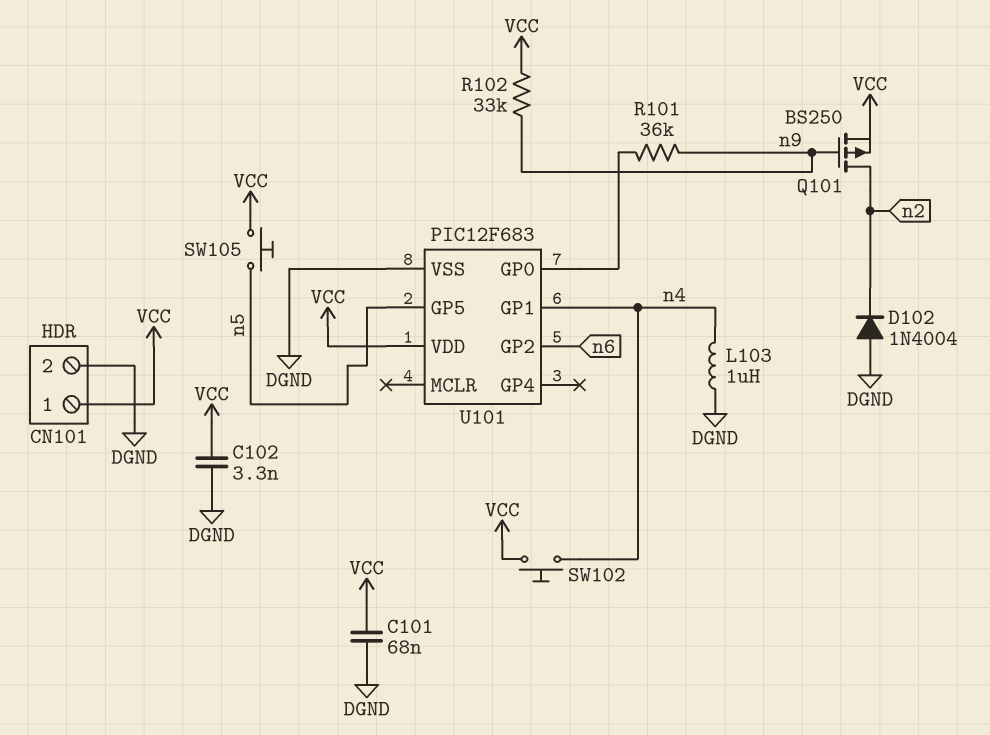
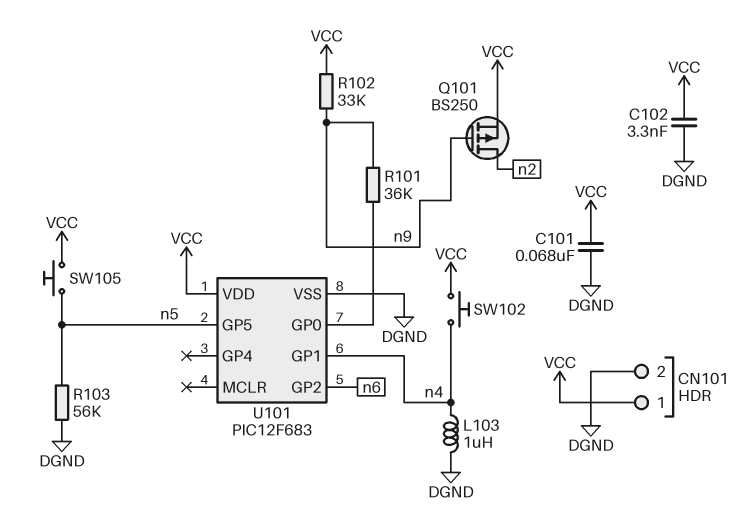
D102: diode 1N4004 (A DGND, K n2) -> none
R103: none -> 56k (DGND, n5)

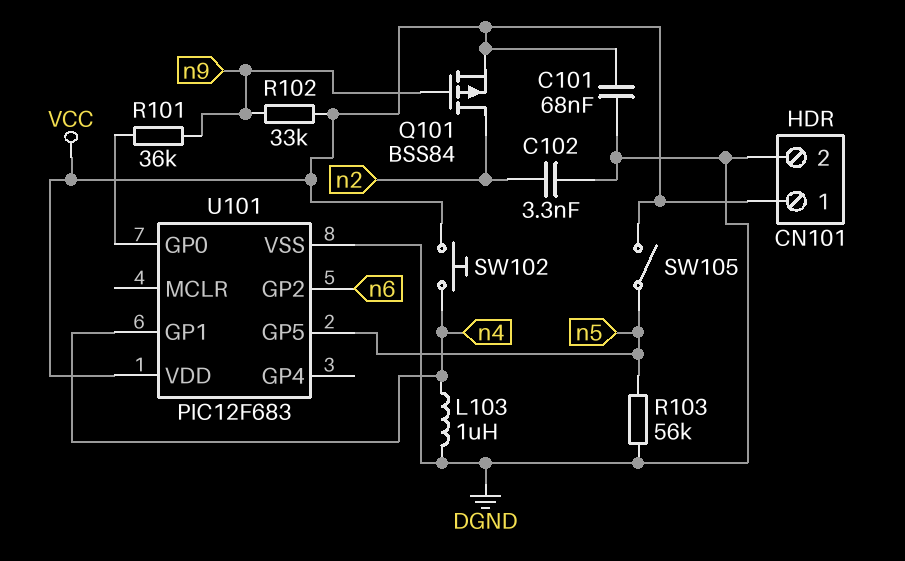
C102: 3.3nF (DGND, VCC) -> 3.3nF (DGND, n2)
Q101: PMOS BS250 (G n9, D n2, S VCC) -> PMOS BSS84 (G n9, D n2, S VCC)
SW105: button (VCC, n5) -> switch (VCC, n5)

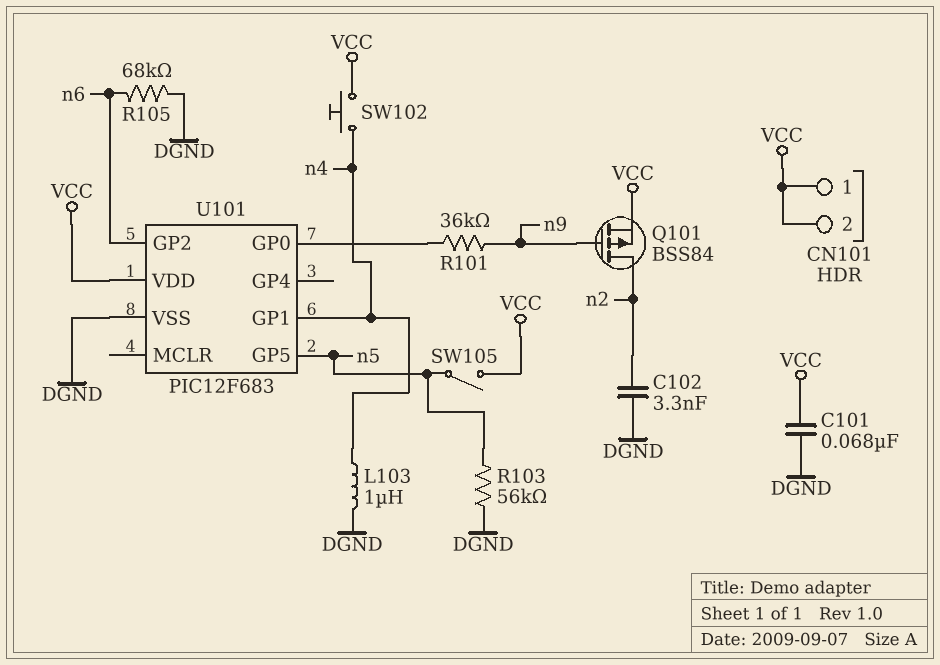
CN101 pin 2: DGND -> VCC
R102: 33k (VCC, n9) -> none
R105: none -> 68k (DGND, n6)

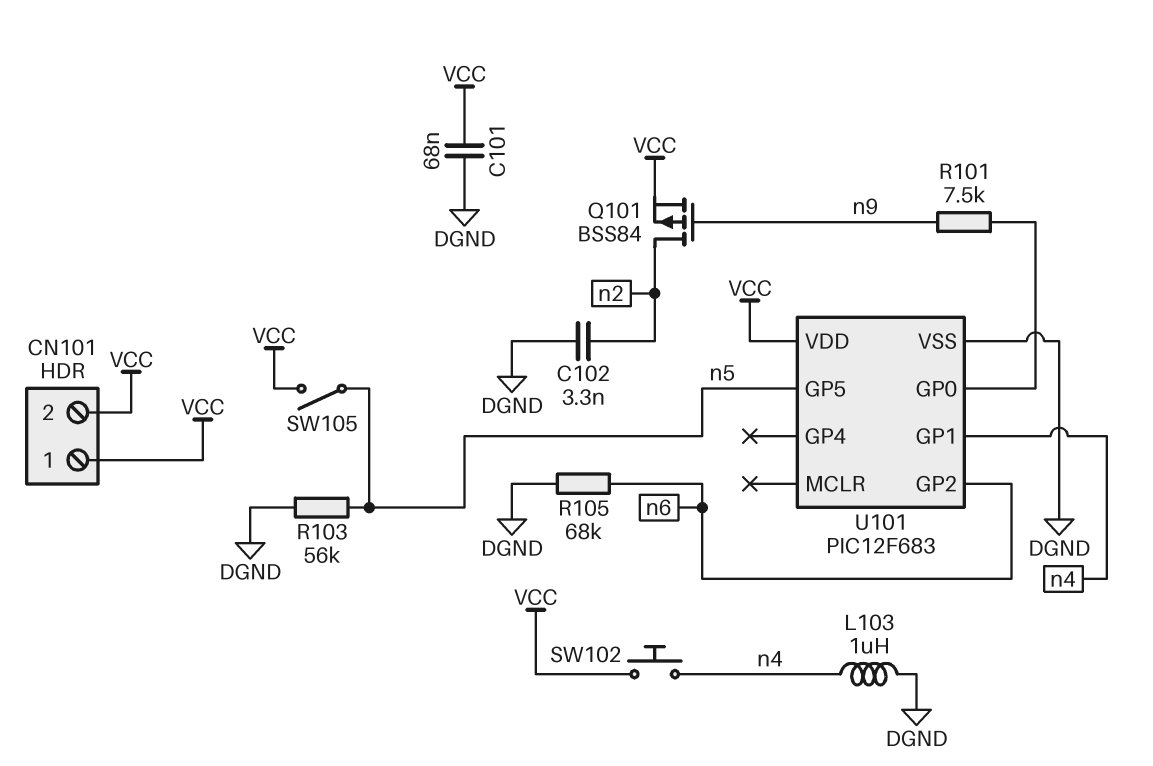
R101: 36k (U101/GP0, n9) -> 7.5k (U101/GP0, n9)

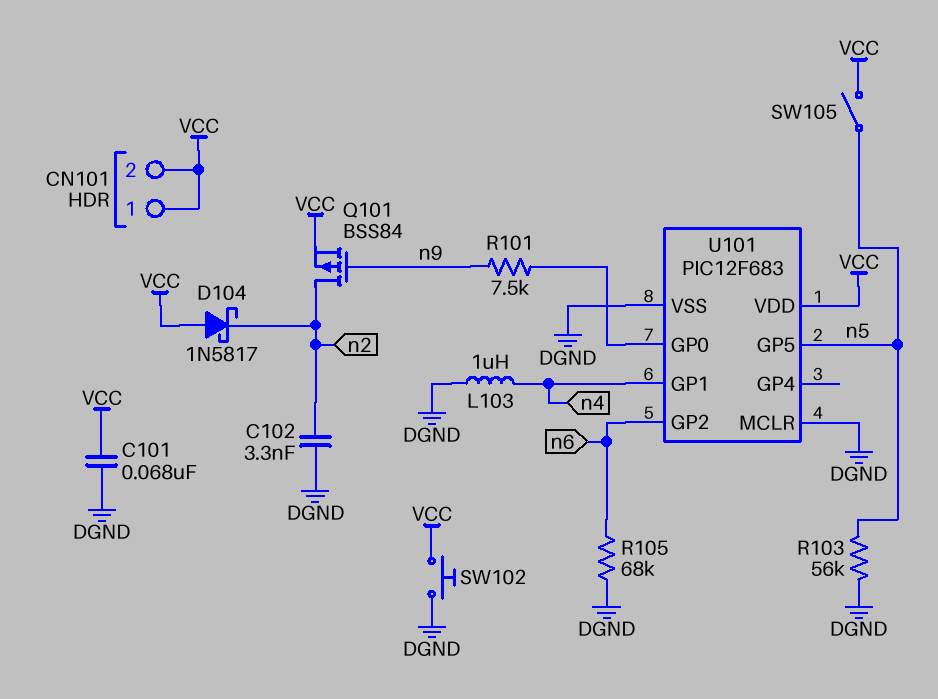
D104: none -> schottky 1N5817 (A VCC, K n2)
SW102: button (VCC, n4) -> button (DGND, VCC)
U101 pin MCLR: none -> DGND

